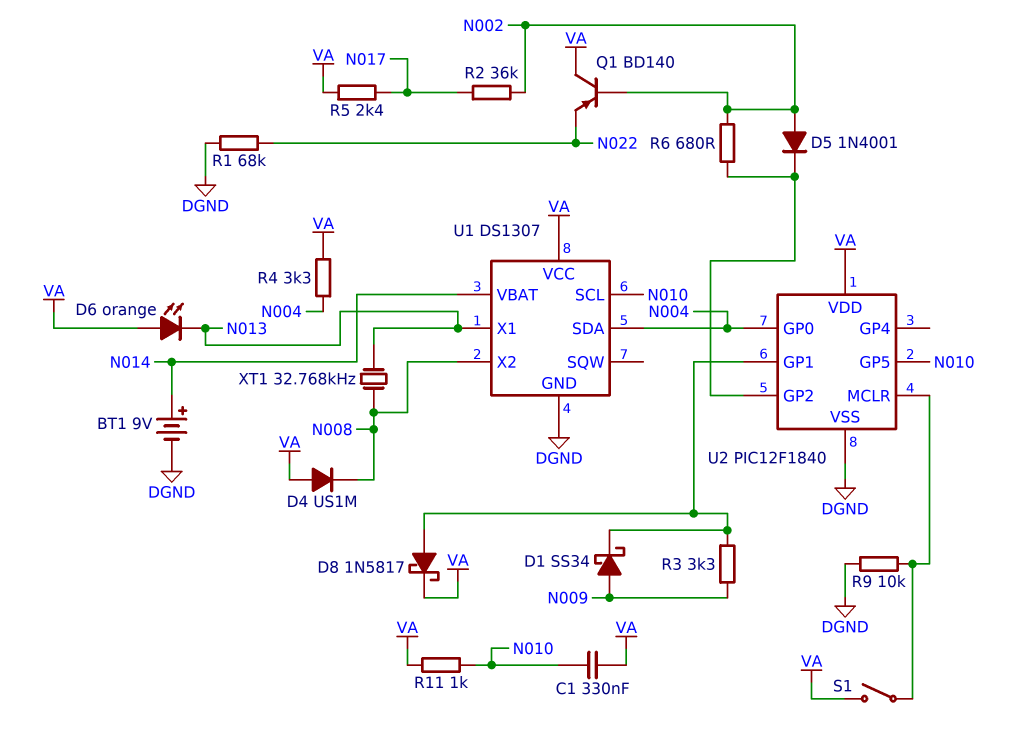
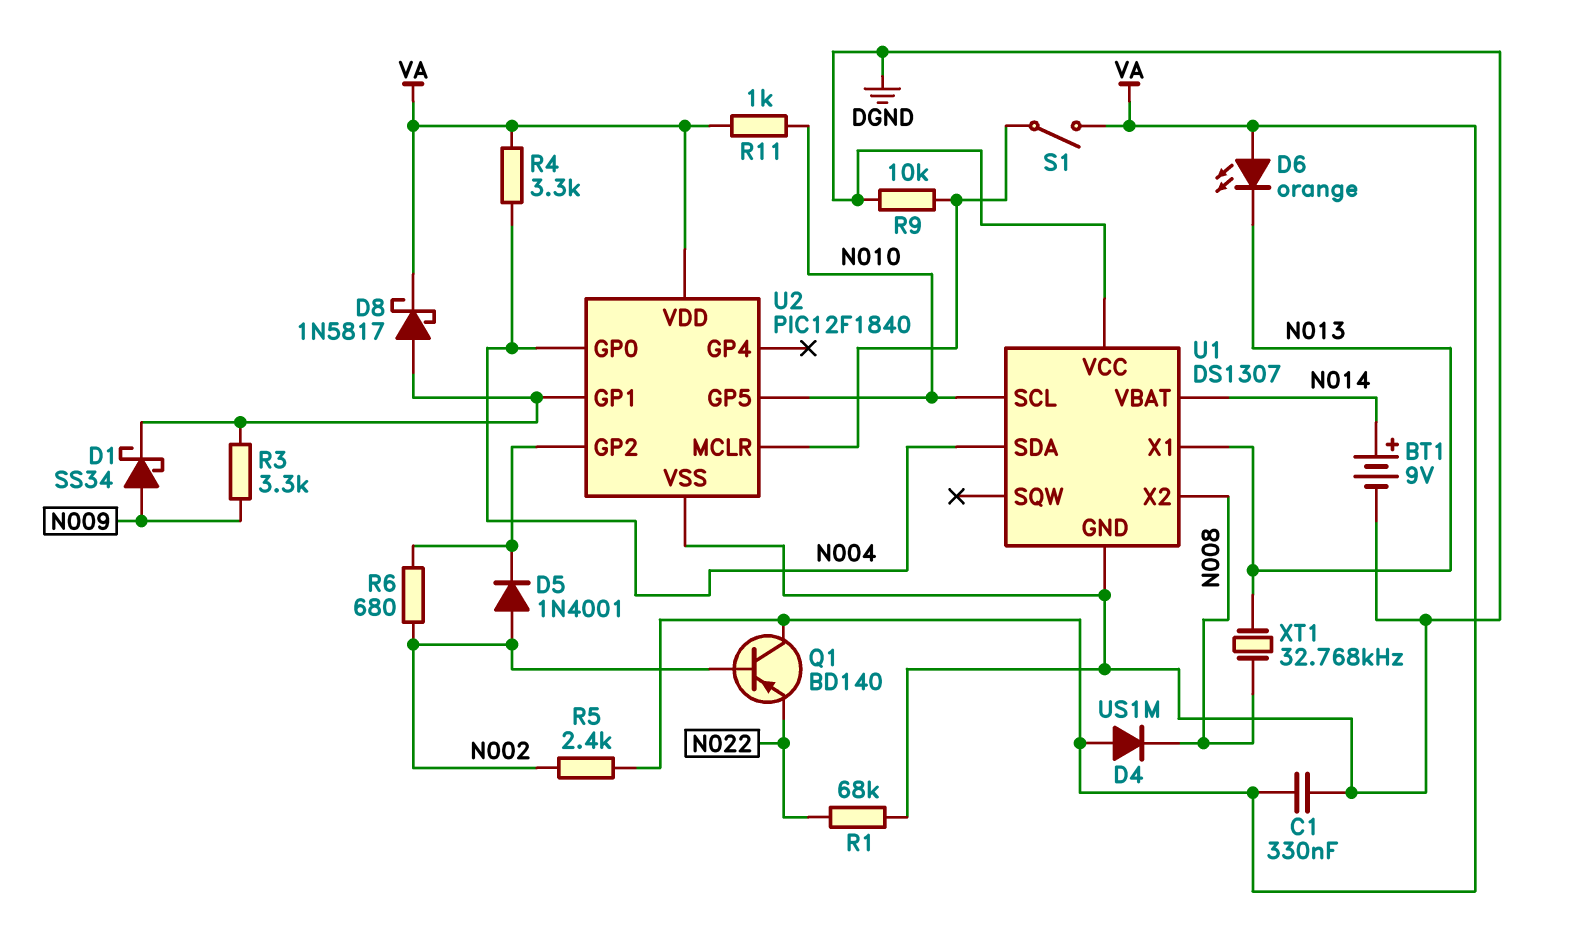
C1: 330nF (N010, VA) -> 330nF (DGND, VA)
R2: 36k (N002, N017) -> none
R5: 2.4k (N017, VA) -> 2.4k (N002, VA)
U1 pin VCC: VA -> DGND

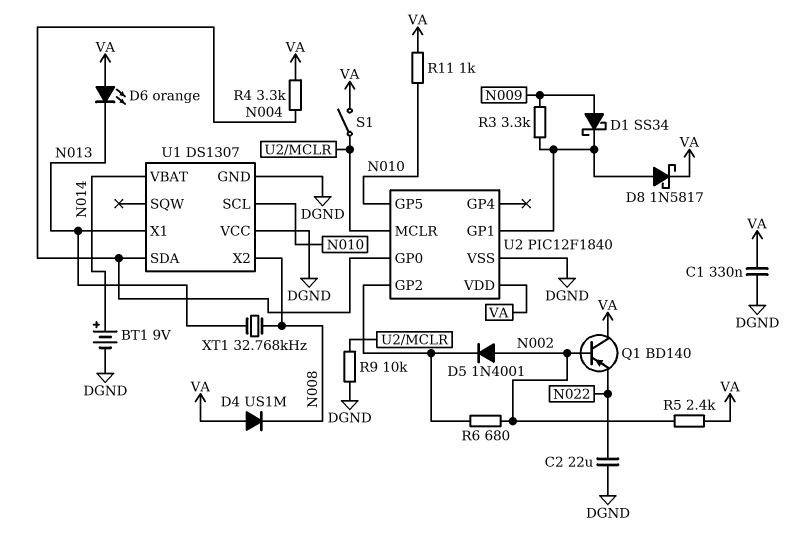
C2: none -> 22uF (DGND, N022)
R1: 68k (DGND, N022) -> none

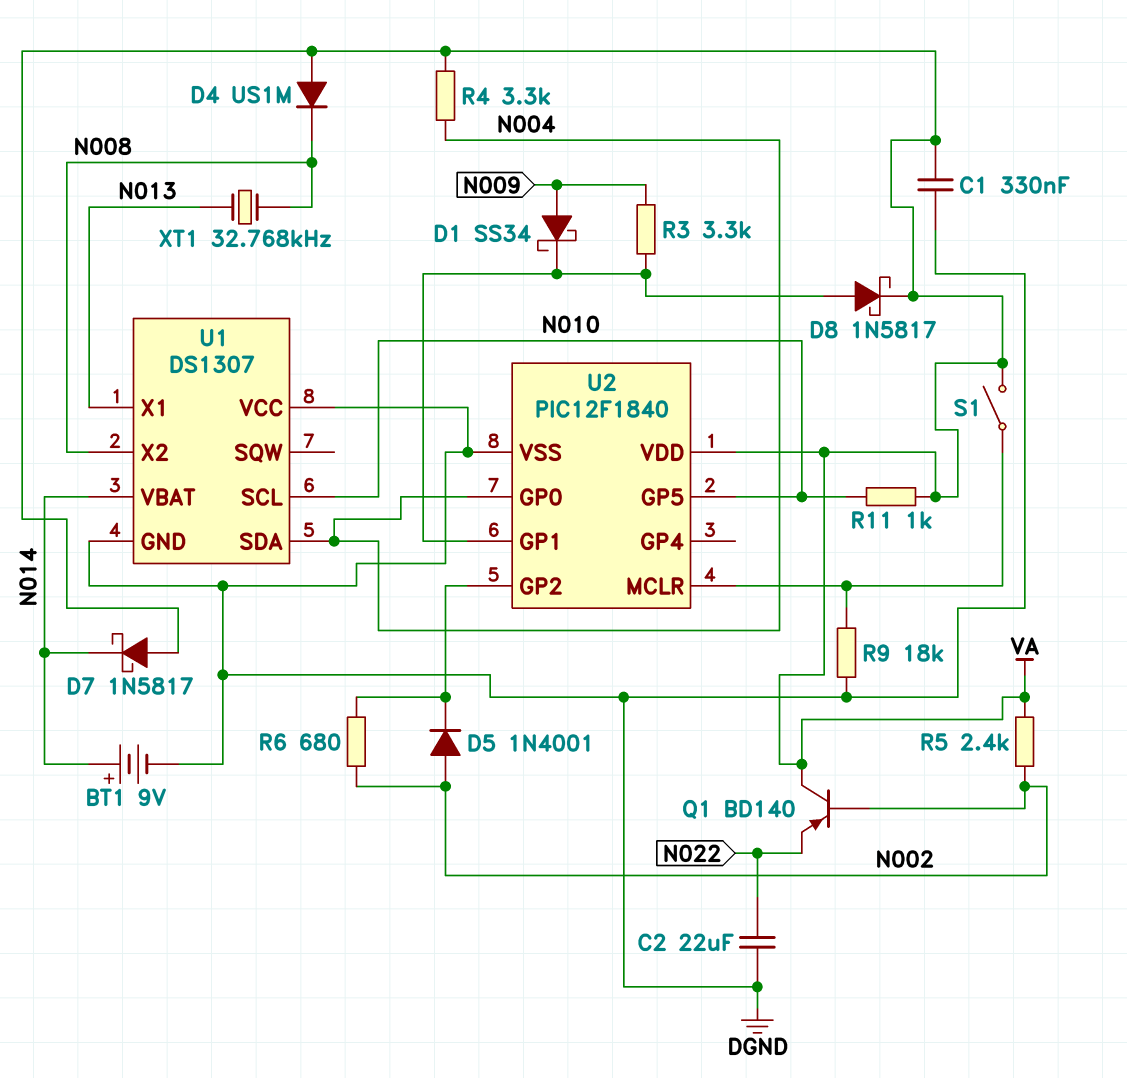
D6: LED orange (A VA, K N013) -> none
D7: none -> schottky 1N5817 (A VA, K N014)
R9: 10k (DGND, U2/MCLR) -> 18k (DGND, U2/MCLR)

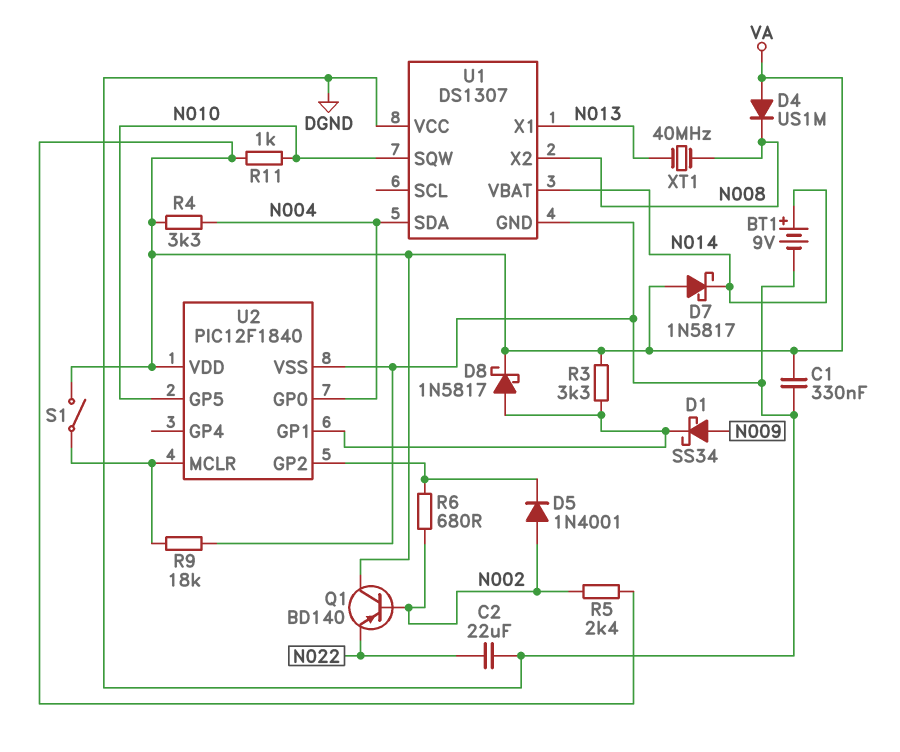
R3: 3.3k (N009, U2/GP1) -> 3.3k (U2/GP1, VA)
U1 pin SCL: N010 -> none
U1 pin SQW: none -> N010
XT1: 32.768kHz (N008, N013) -> 40MHz (N008, N013)

